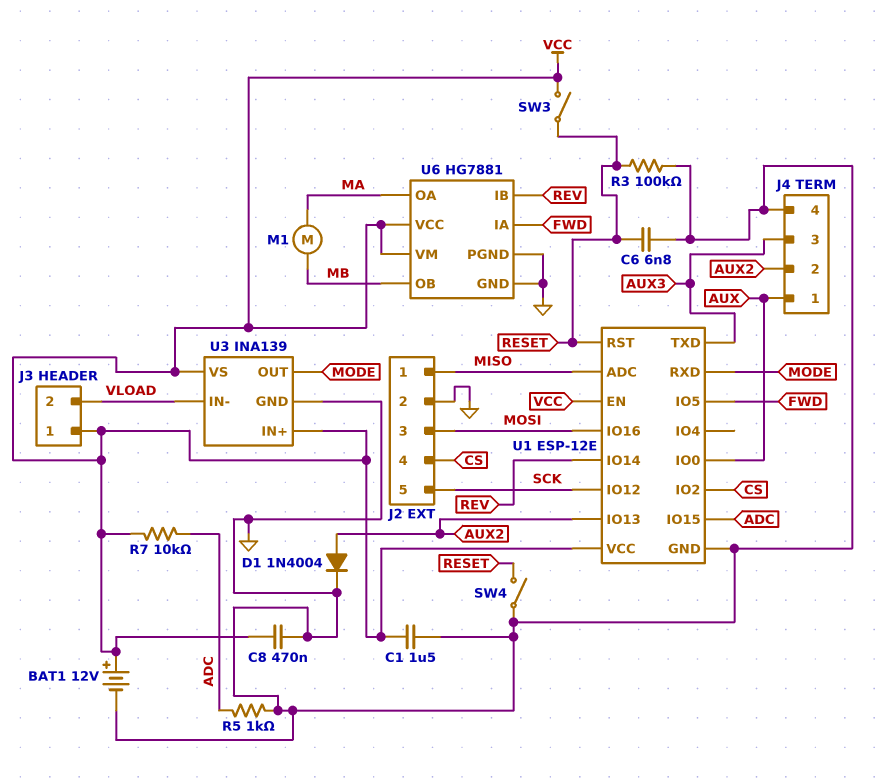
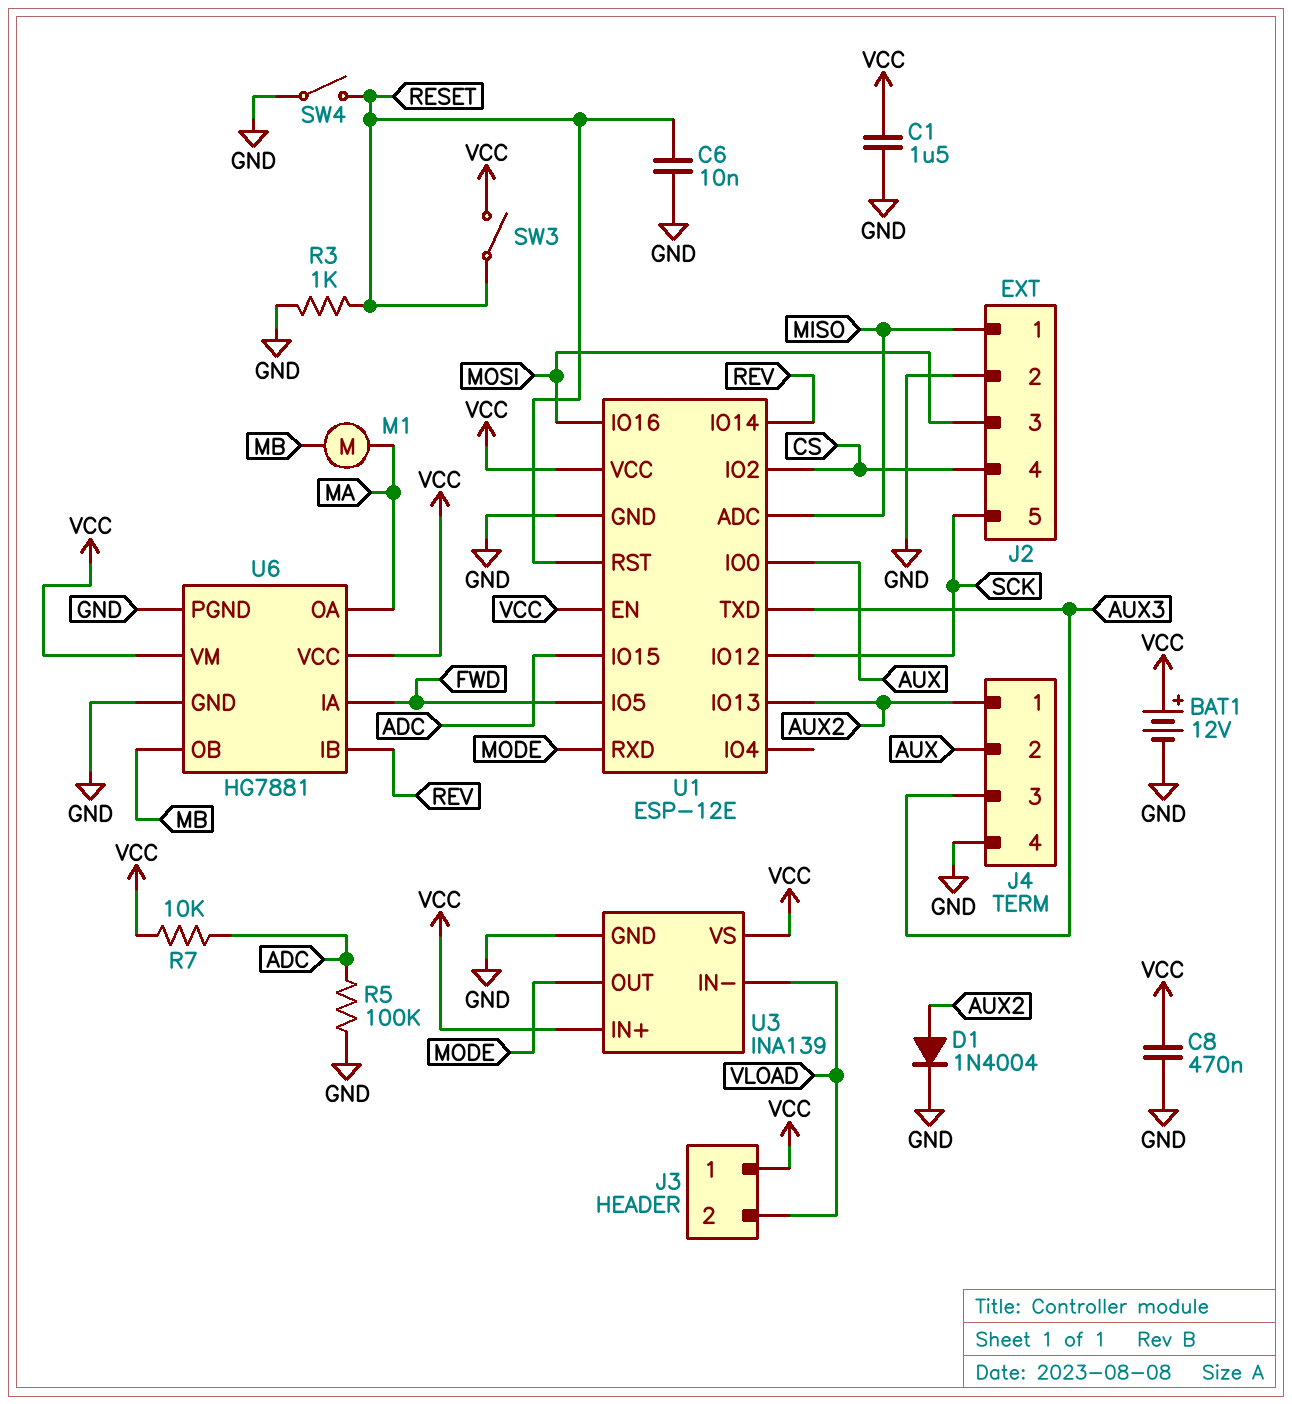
C6: 6.8nF (GND, RESET) -> 10nF (GND, RESET)
J4 pin 1: AUX -> AUX2
J4 pin 2: AUX2 -> AUX
R3: 100k (GND, RESET) -> 1k (GND, RESET)
R5: 1k (ADC, GND) -> 100k (ADC, GND)

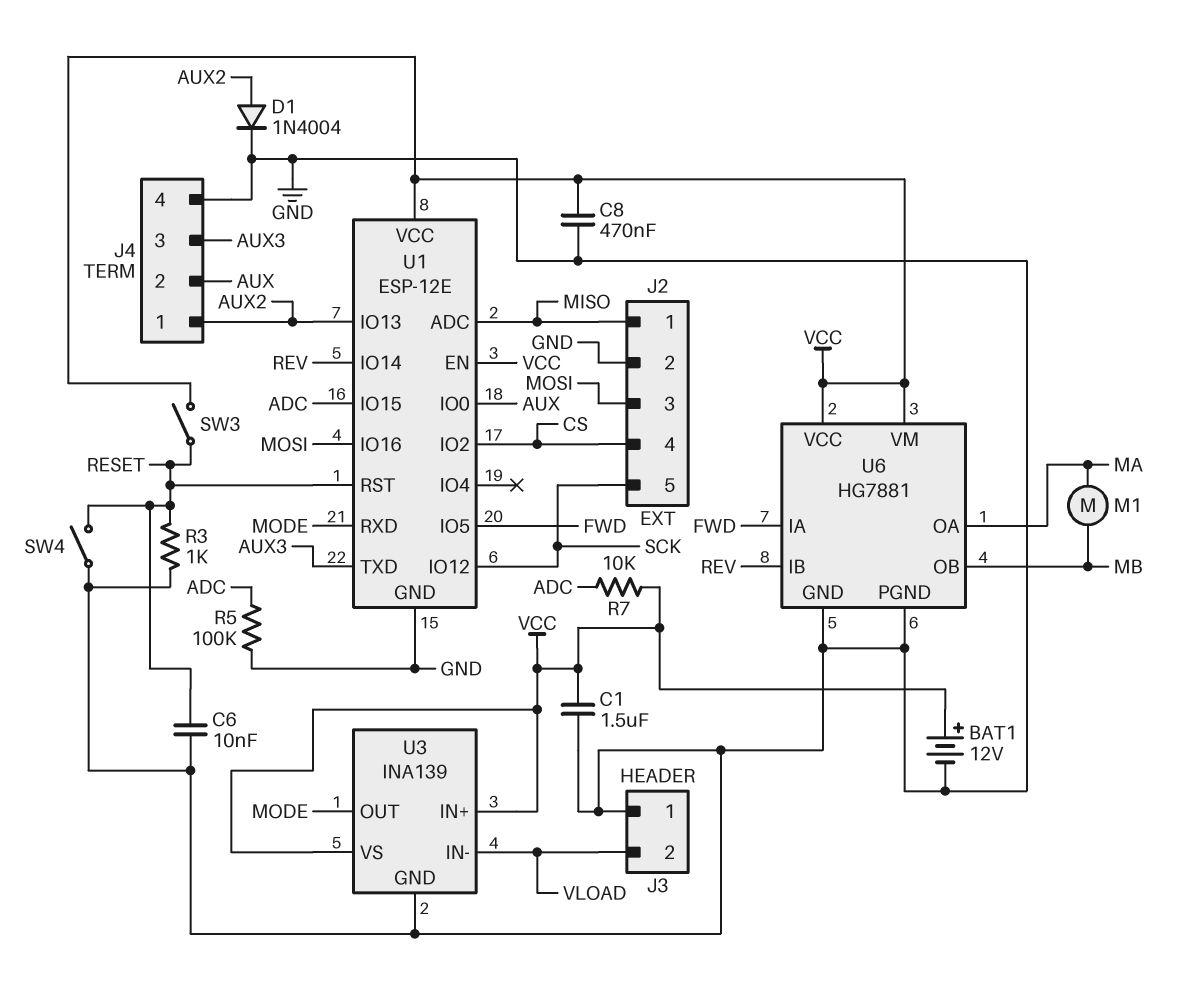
J3 pin 1: VCC -> GND

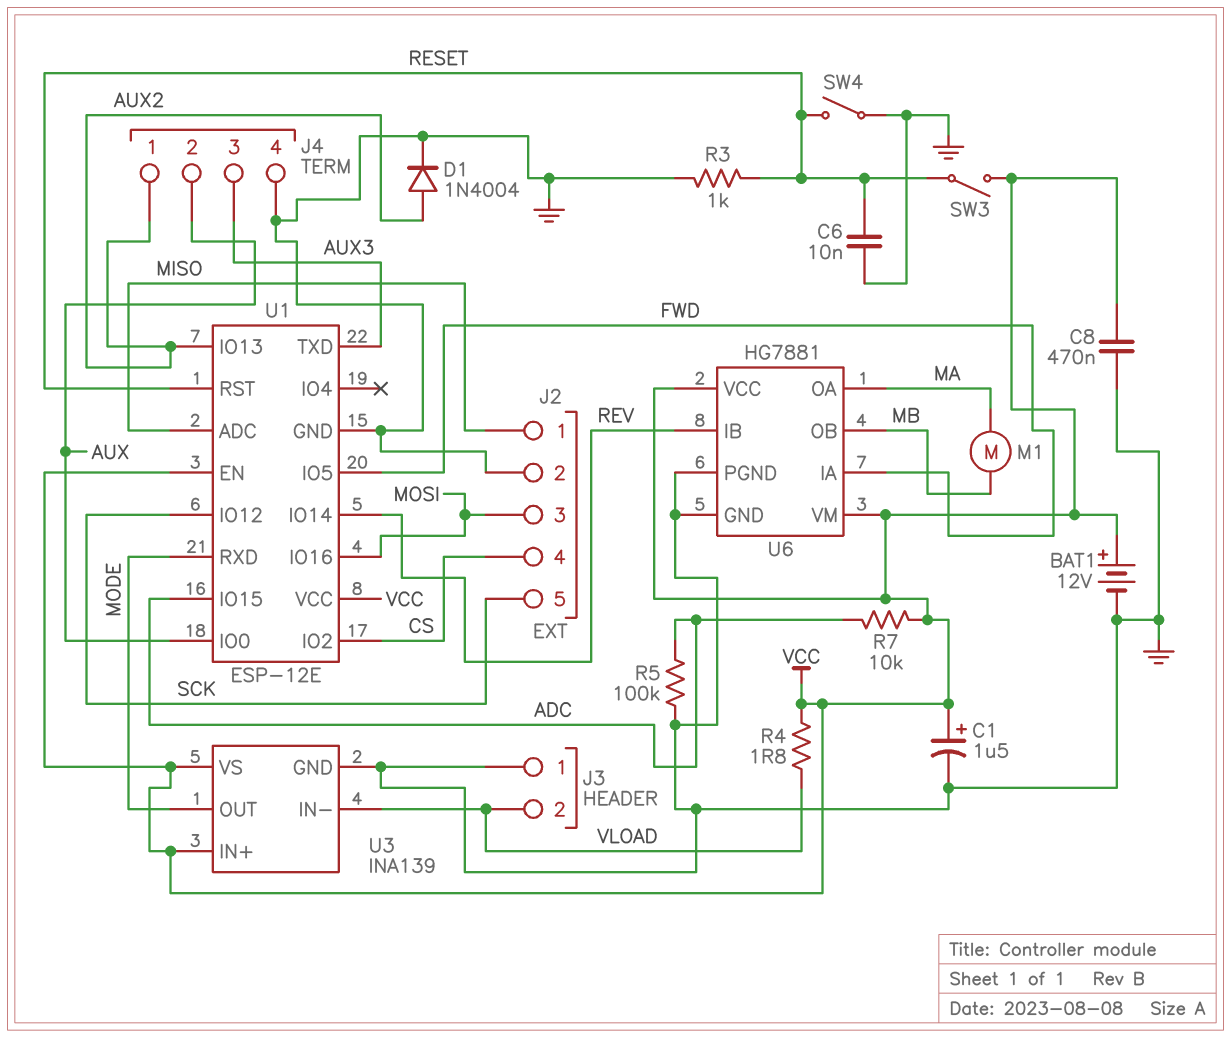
C1: 1.5uF (GND, VCC) -> 1.5uF (plus VCC, minus GND)
R4: none -> 1.8 (VCC, VLOAD)

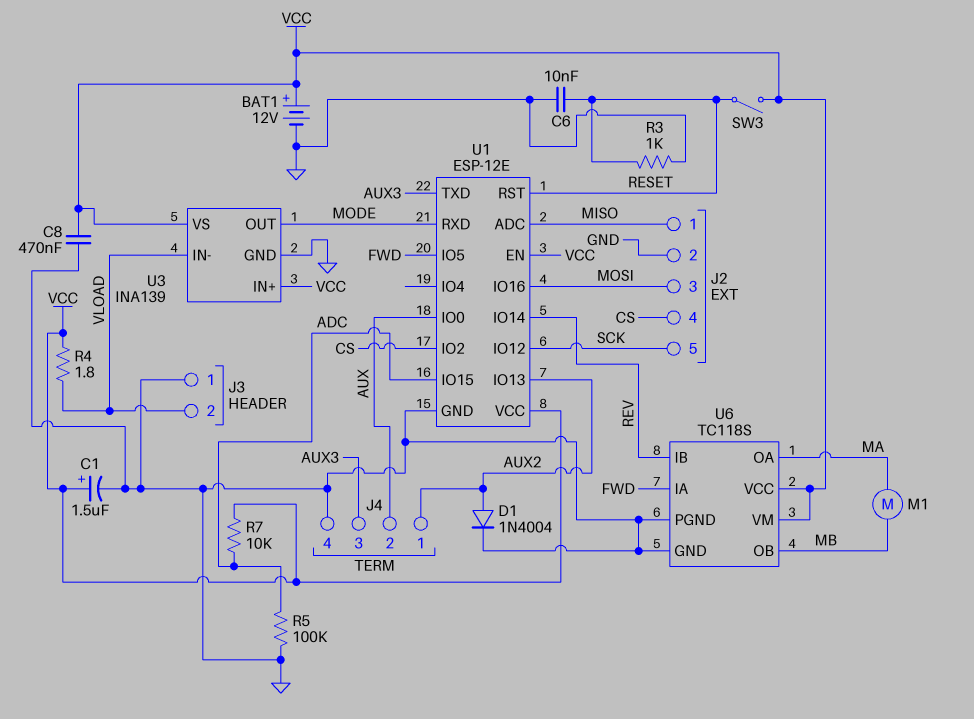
SW4: switch (GND, RESET) -> none
U6: HG7881 -> TC118S

